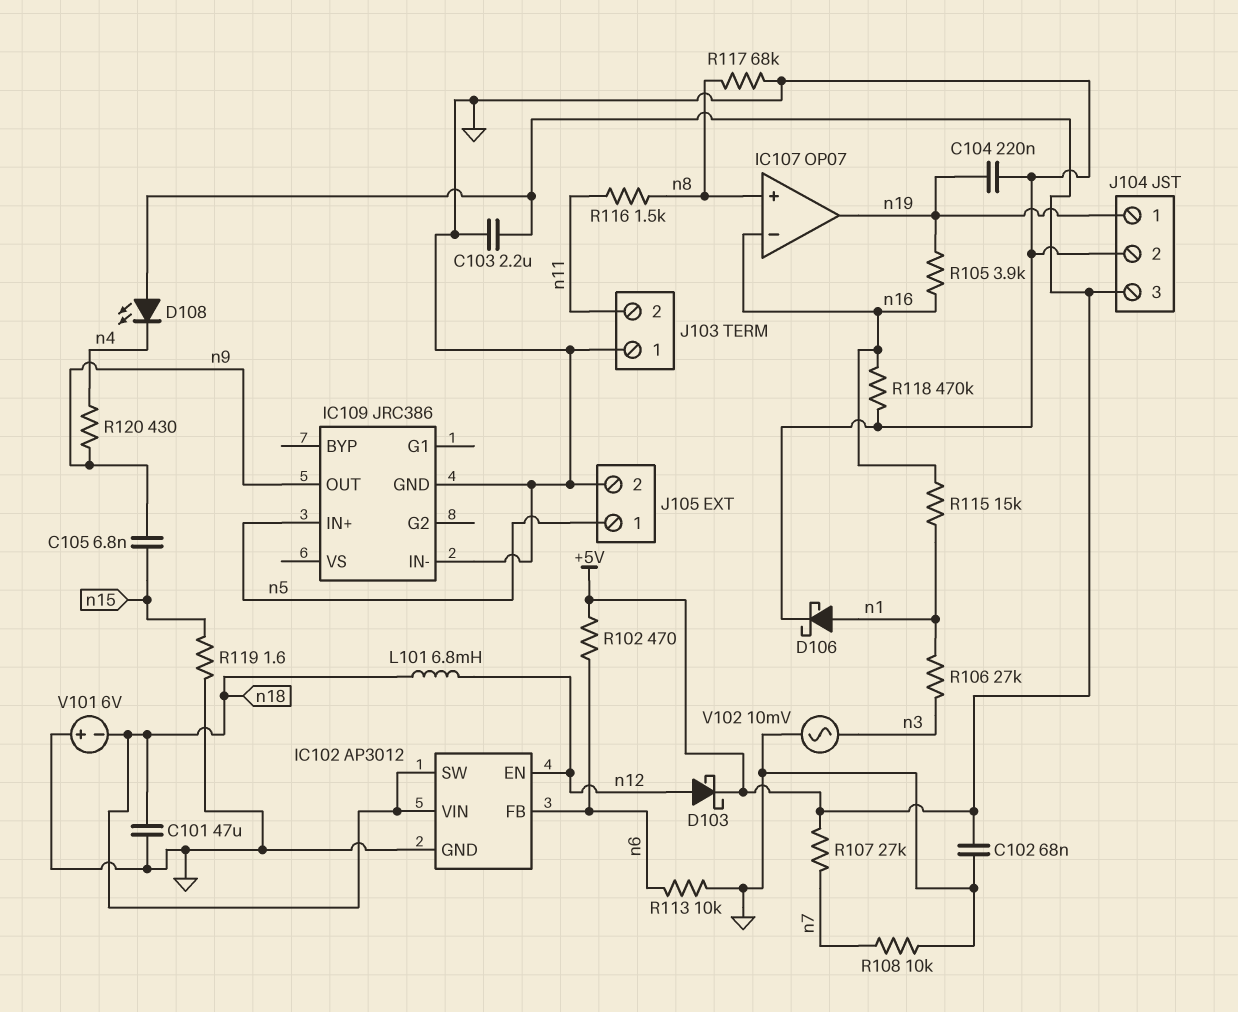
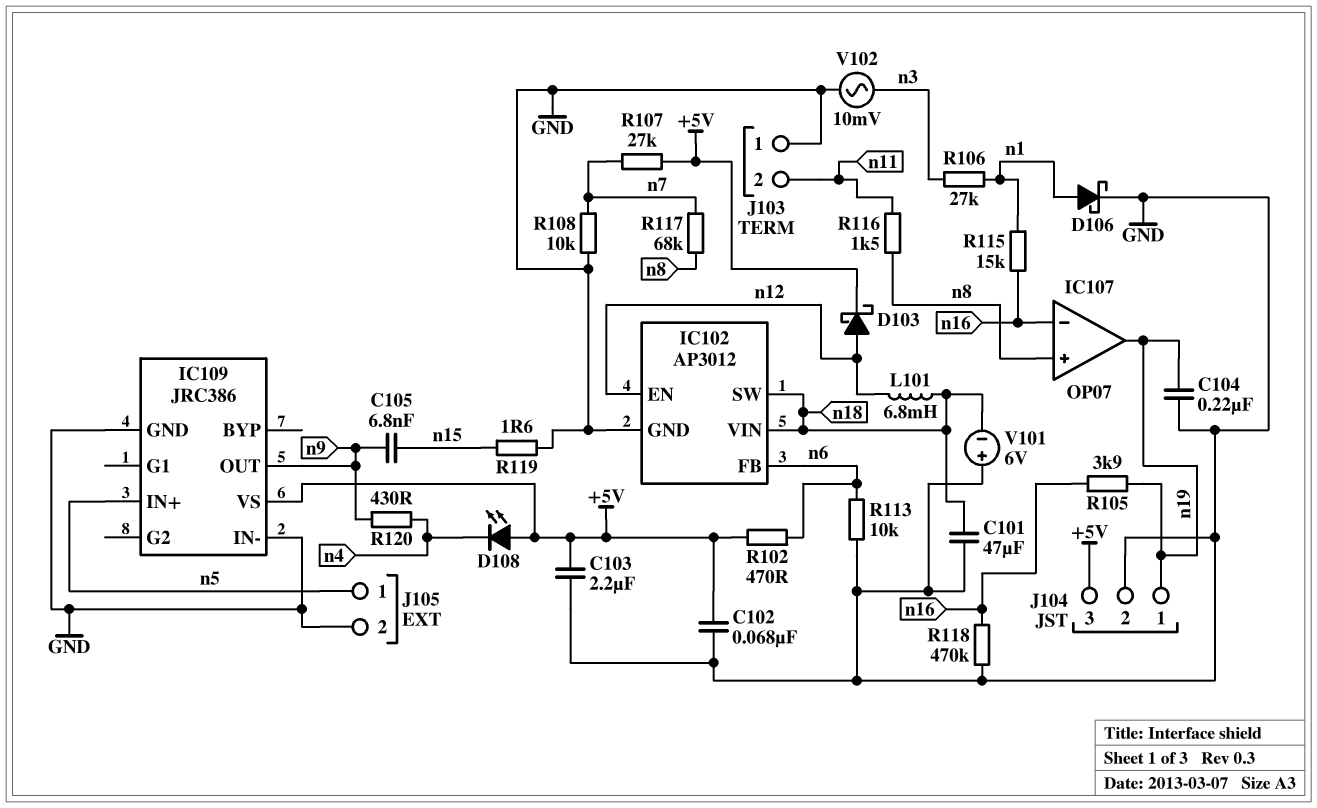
IC109 pin VS: none -> +5V
R117: 68k (GND, n8) -> 68k (n7, n8)

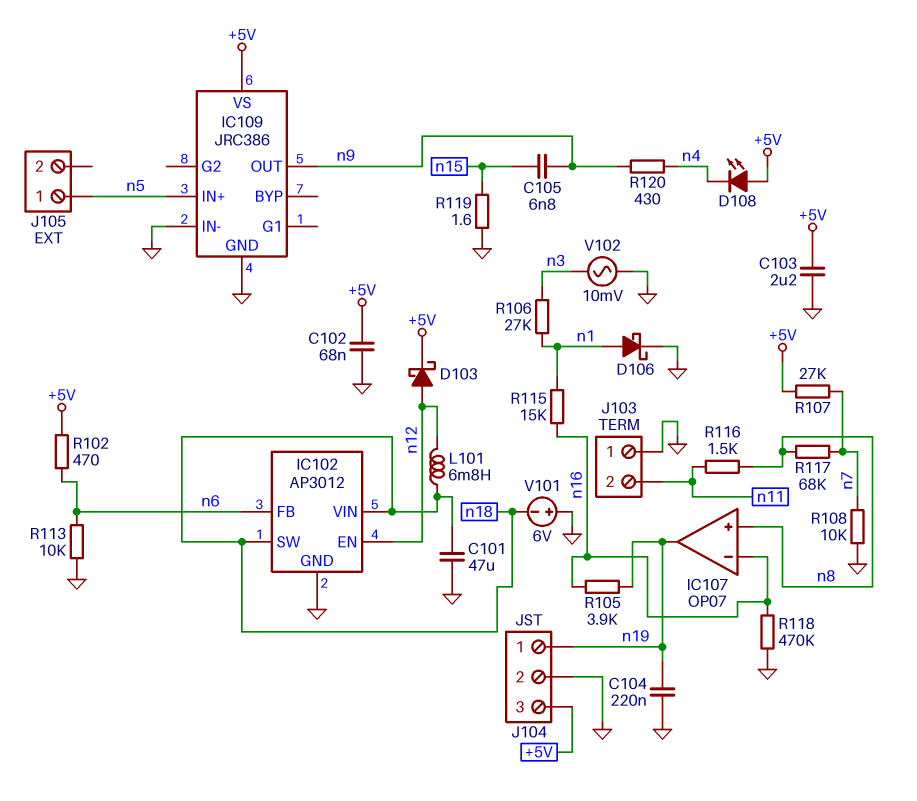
J105 pin 2: GND -> none

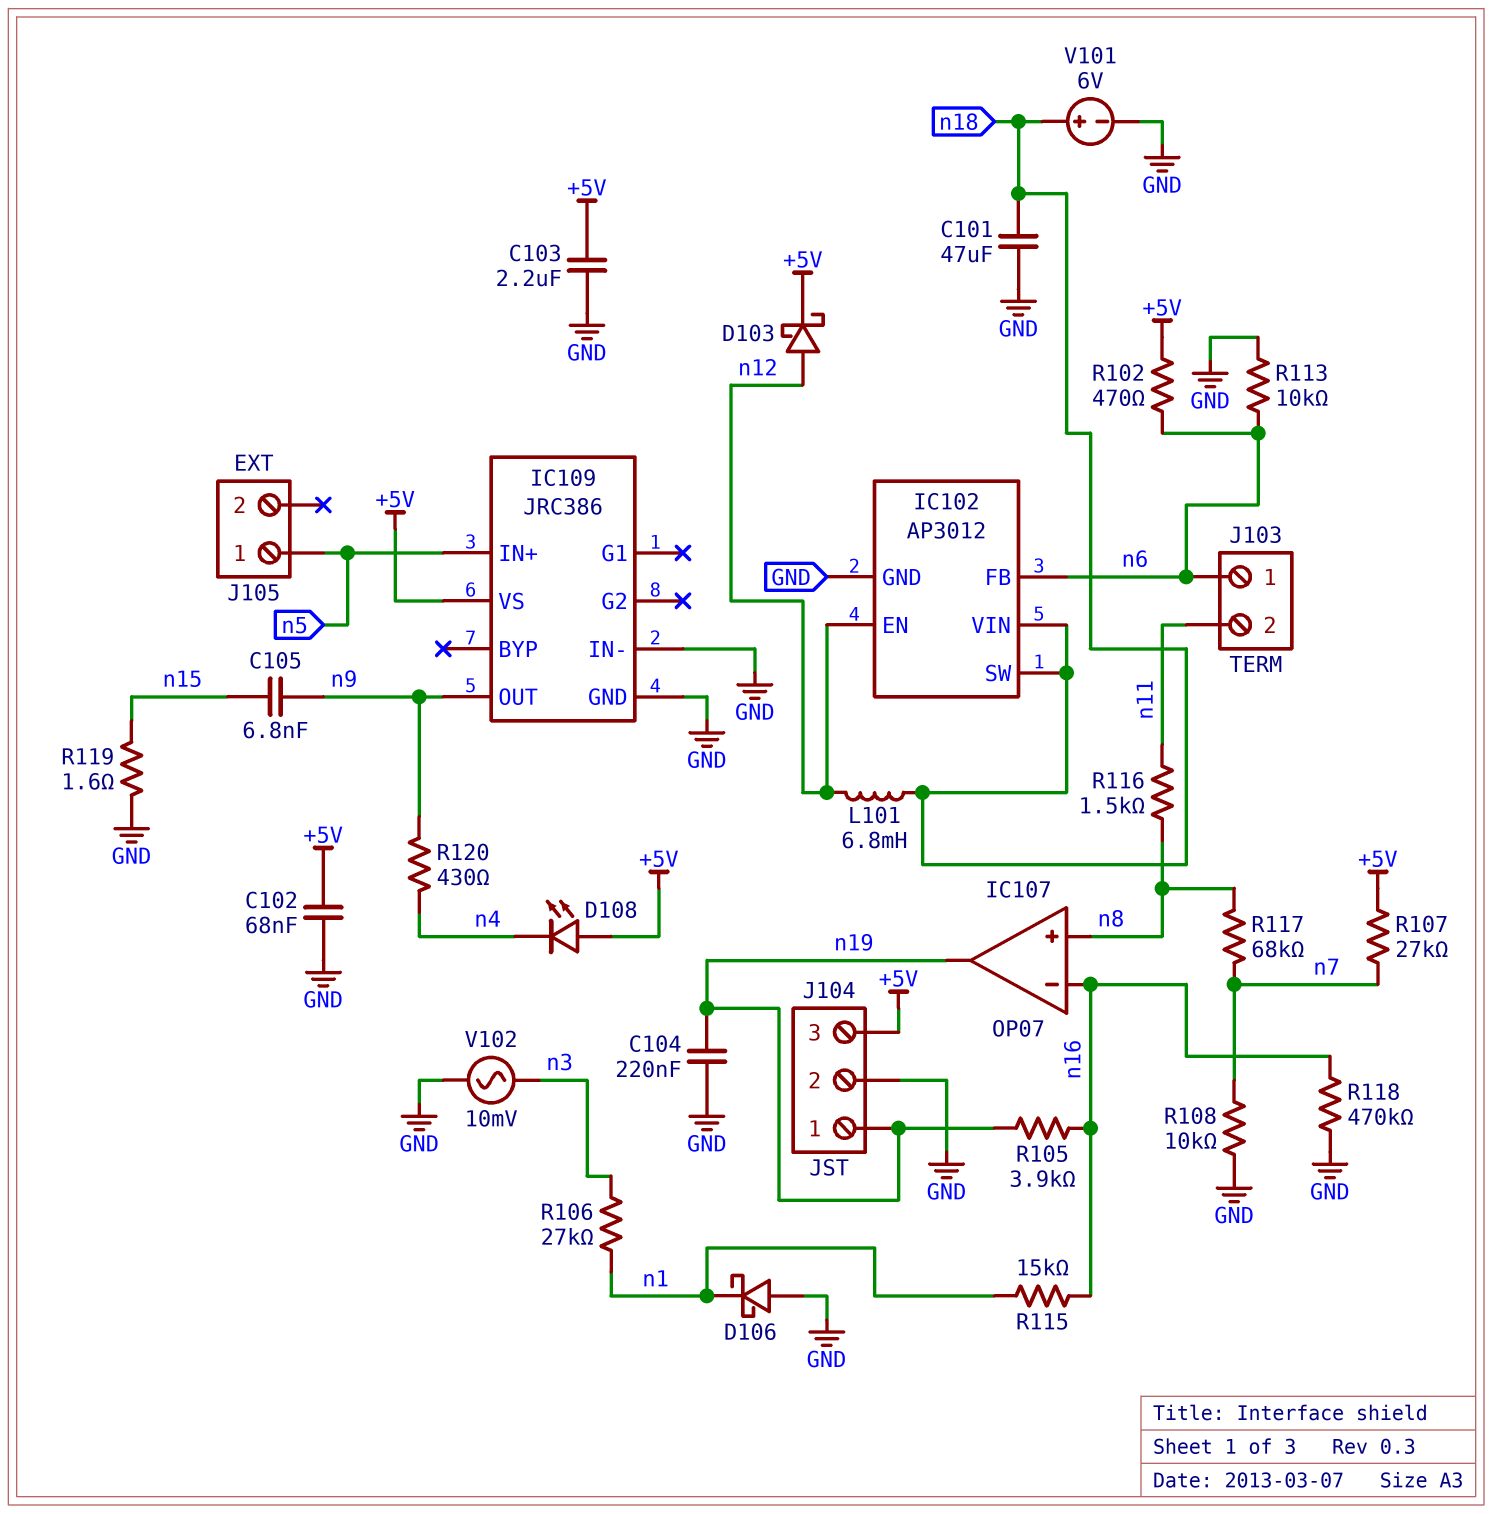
D106: schottky (A n1, K GND) -> schottky (A GND, K n1)
J103 pin 1: GND -> n6
V101: 6V (plus GND, minus n18) -> 6V (plus n18, minus GND)

